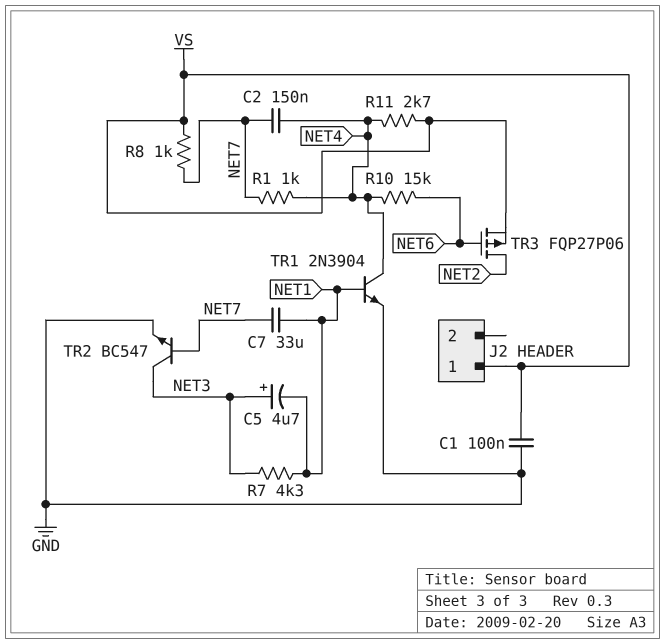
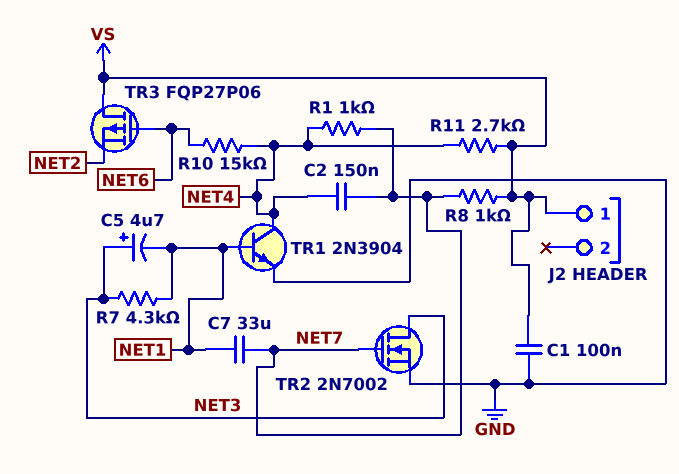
TR2: NPN BC547 (B NET7, C NET3, E GND) -> NMOS 2N7002 (G NET7, D NET3, S GND)
TR3: PMOS FQP27P06 (G NET6, D NET2, S VS) -> PMOS FQP27P06 (G NET6, D VS, S NET2)

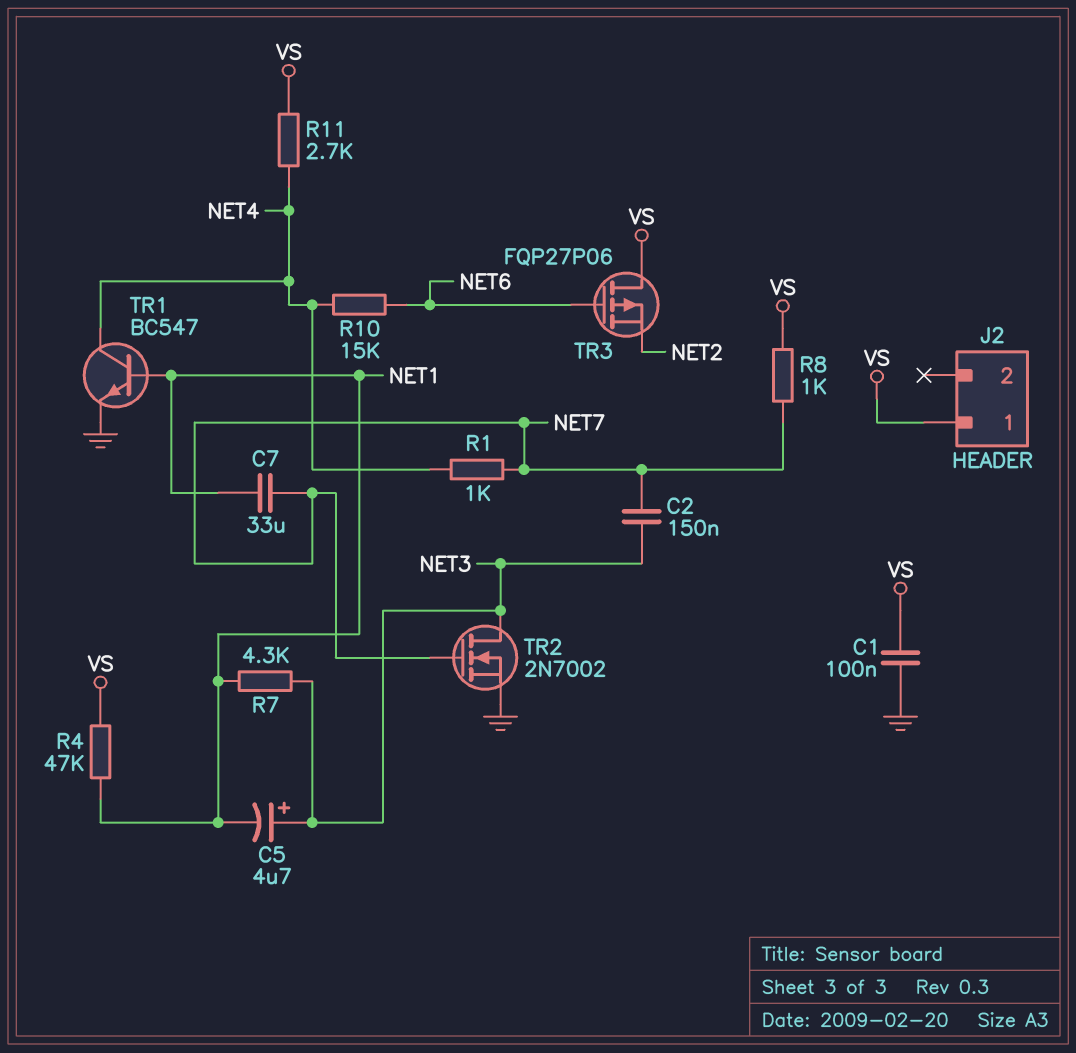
C2: 150nF (NET4, NET7) -> 150nF (NET3, NET7)
R4: none -> 47k (NET1, VS)
TR1: NPN 2N3904 (B NET1, C NET4, E GND) -> NPN BC547 (B NET1, C NET4, E GND)

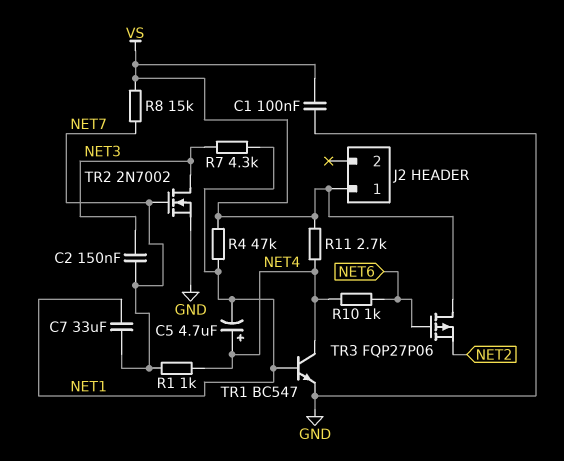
C5: 4.7uF (plus NET3, minus NET1) -> 4.7uF (plus NET4, minus NET1)
R8: 1k (NET7, VS) -> 15k (NET7, VS)
R10: 15k (NET4, NET6) -> 1k (NET4, NET6)

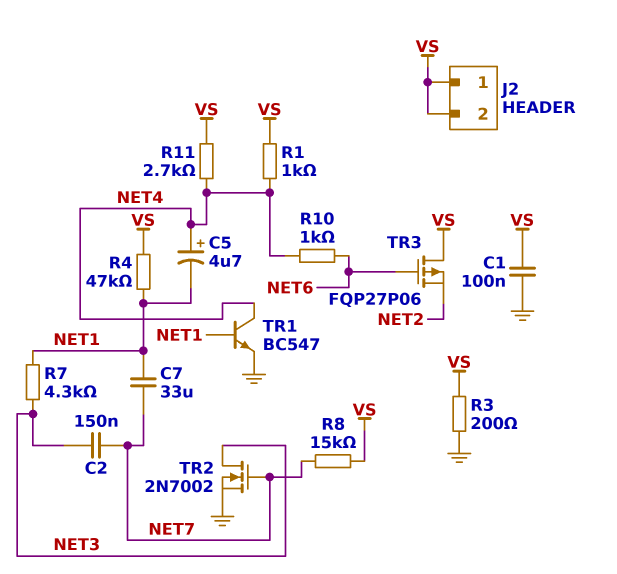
J2 pin 2: none -> VS
R1: 1k (NET4, NET7) -> 1k (NET4, VS)
R3: none -> 200 (GND, VS)

